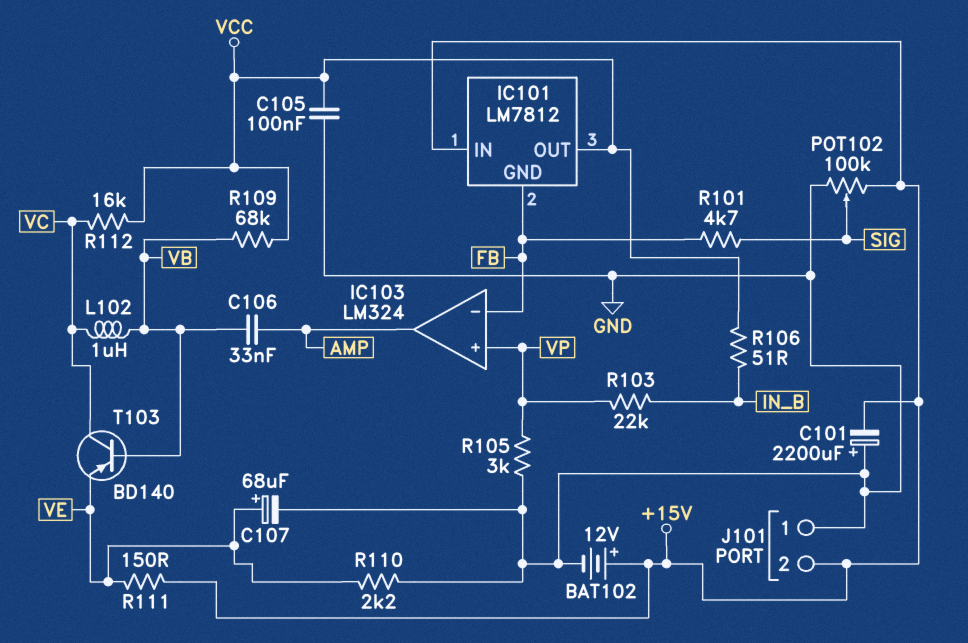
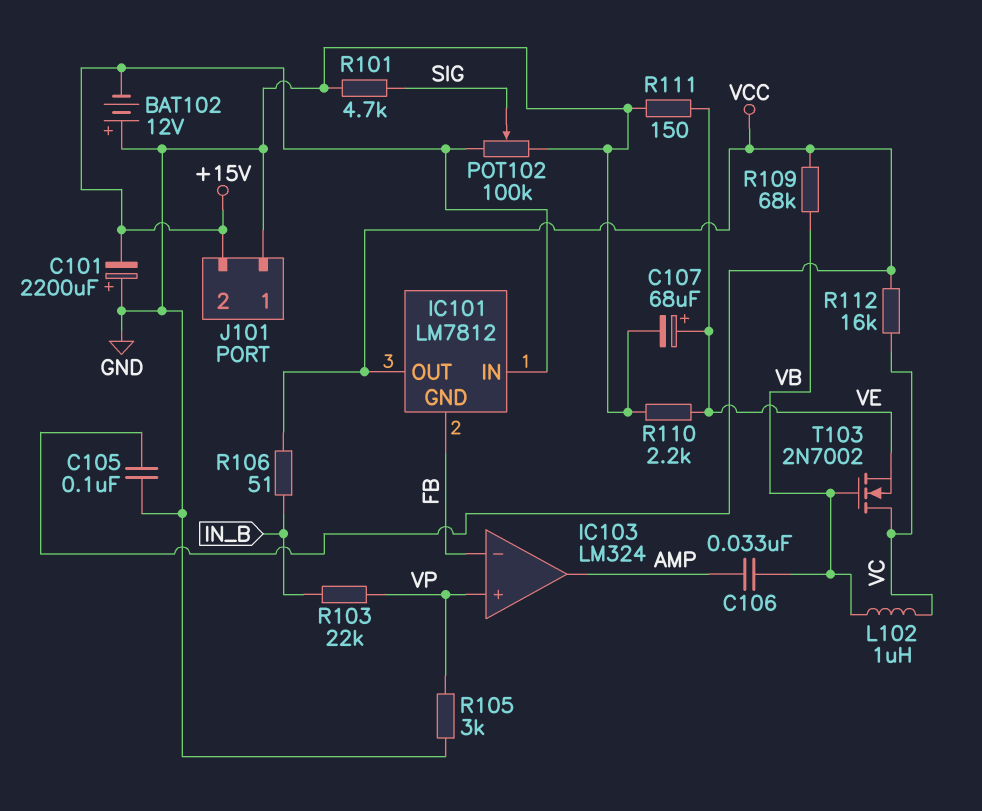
BAT102: 12V (plus +15V, minus GND) -> 12V (plus GND, minus +15V)
R101: 4.7k (FB, SIG) -> 4.7k (GND, SIG)
R111: 150 (+15V, VE) -> 150 (GND, VE)
T103: PNP BD140 (B VB, C VC, E VE) -> NMOS 2N7002 (G VB, D VC, S VE)

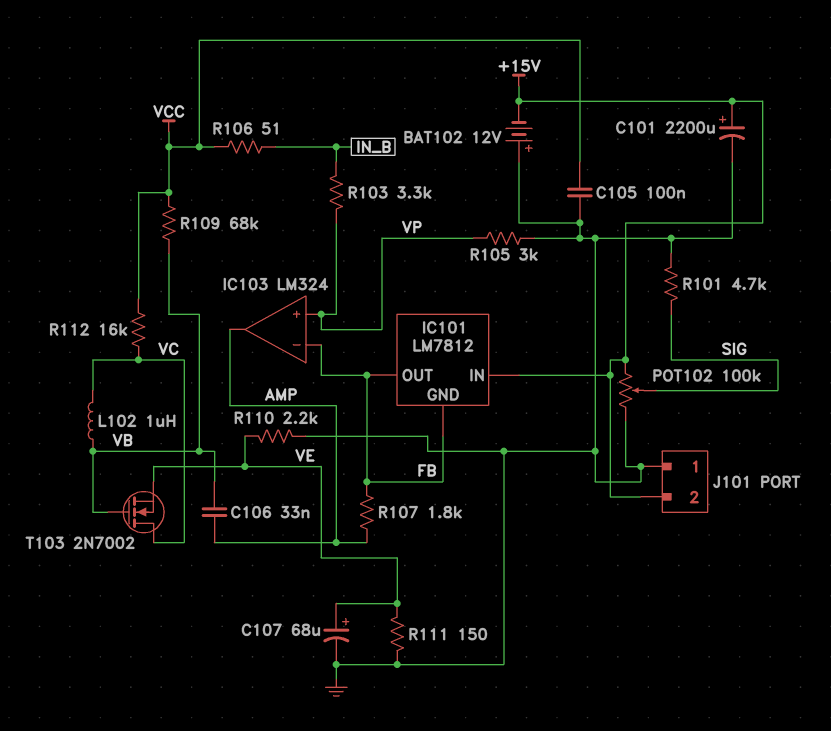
C101: 2200uF (plus GND, minus +15V) -> 2200uF (plus +15V, minus GND)
IC101 pin OUT: VCC -> FB
R103: 22k (IN_B, VP) -> 3.3k (IN_B, VP)
R107: none -> 1.8k (AMP, FB)

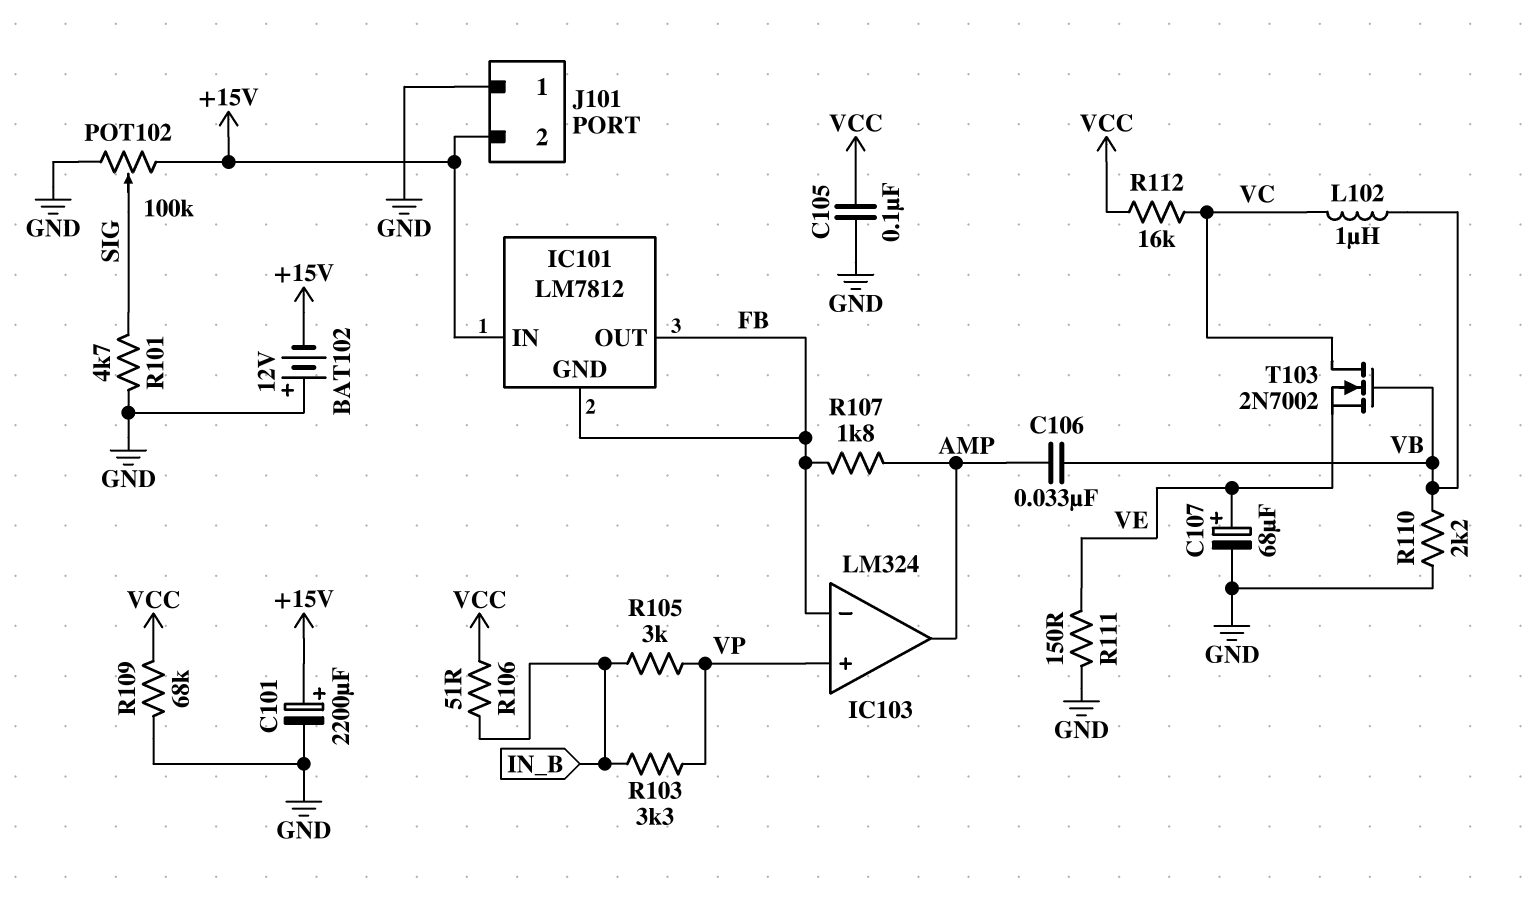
R105: 3k (GND, VP) -> 3k (IN_B, VP)
R109: 68k (VB, VCC) -> 68k (GND, VCC)
R110: 2.2k (GND, VE) -> 2.2k (GND, VB)

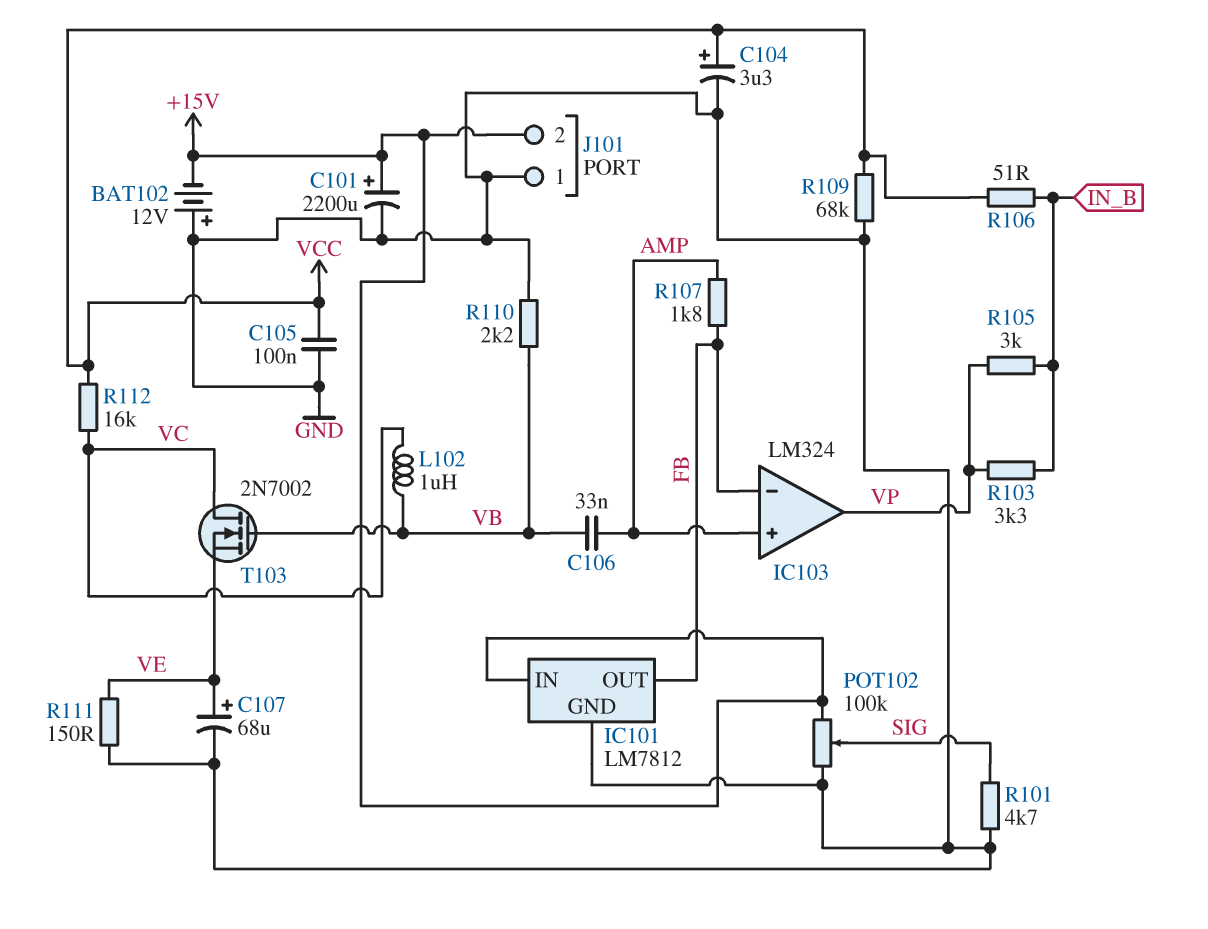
C104: none -> 3.3uF (plus VCC, minus GND)
IC101 pin GND: FB -> GND
IC103 pin in+: VP -> AMP
IC103 pin out: AMP -> VP

